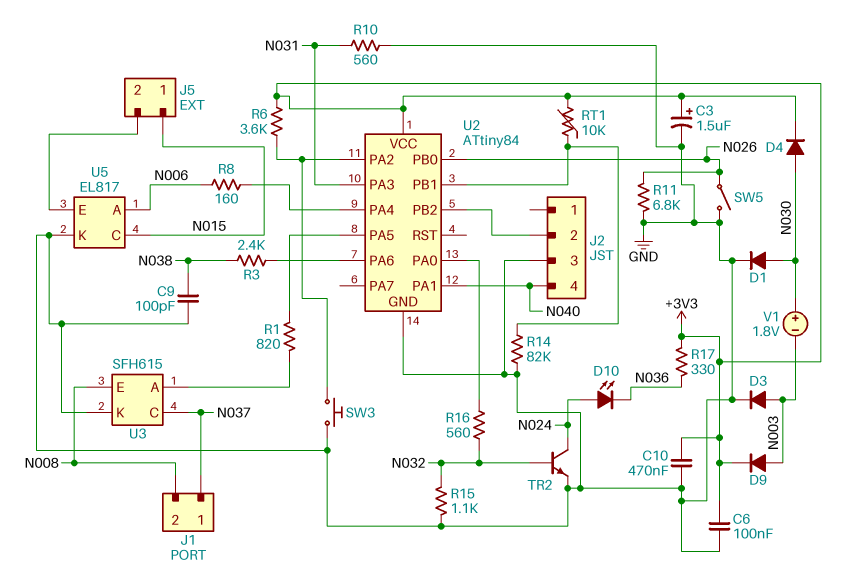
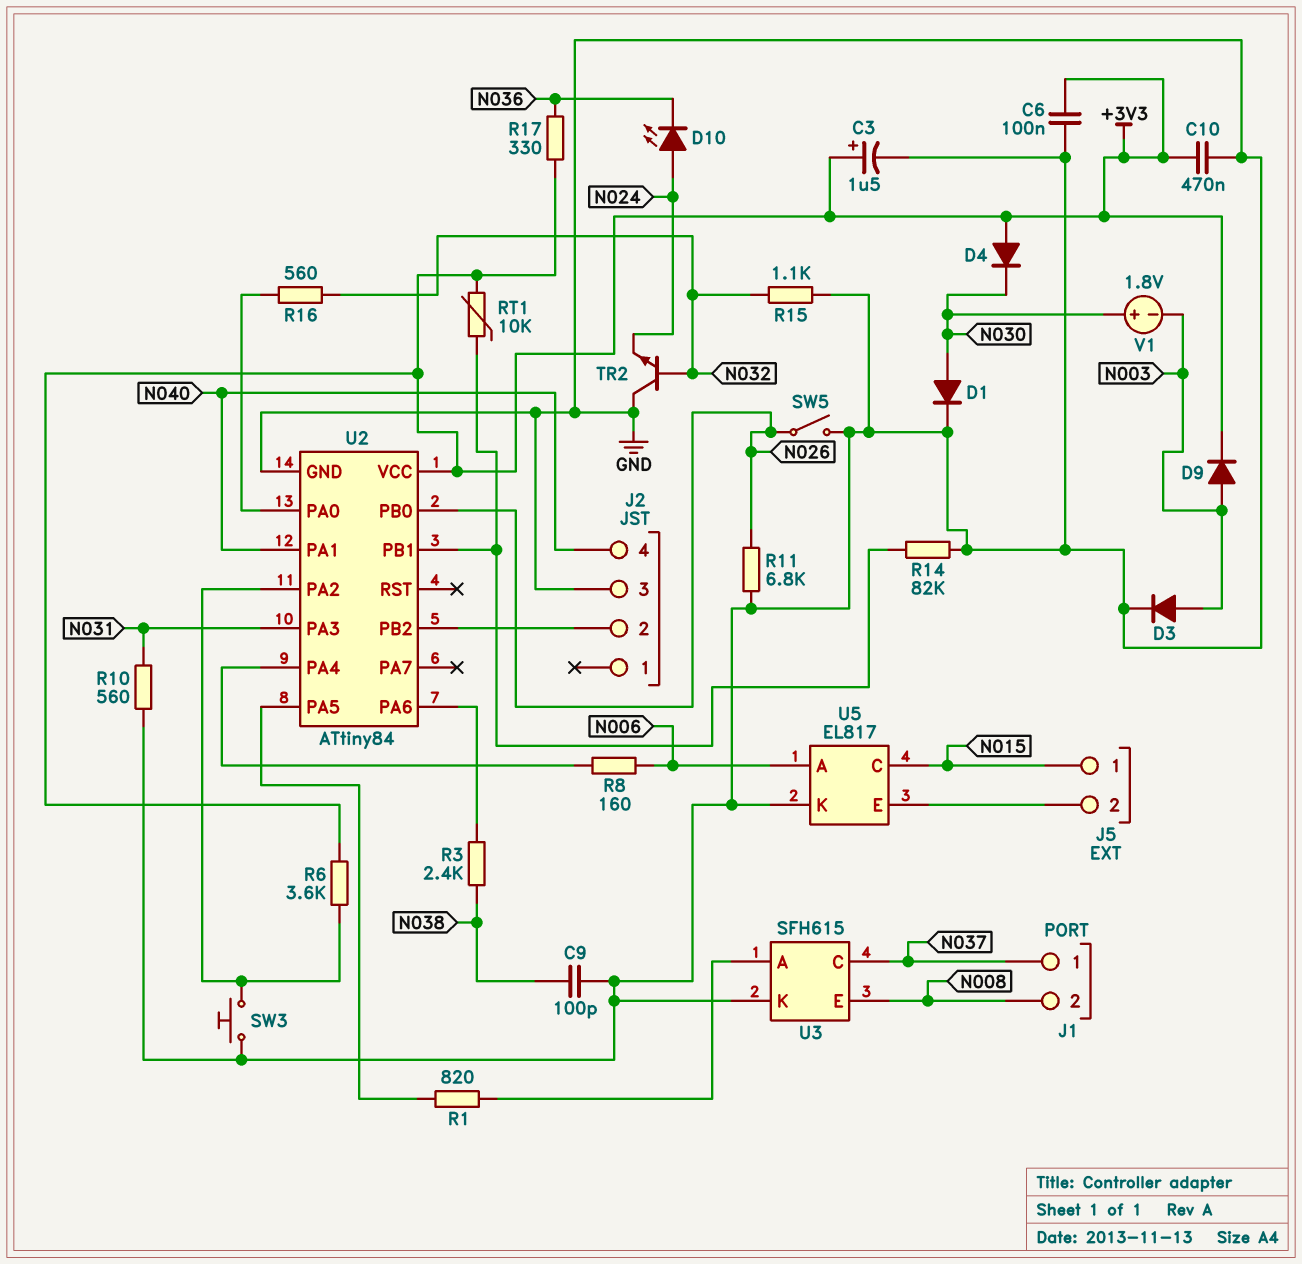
D4: diode (A N030, K +3V3) -> diode (A +3V3, K N030)
TR2: NPN (B N032, C N024, E GND) -> NPN (B N032, C GND, E N024)

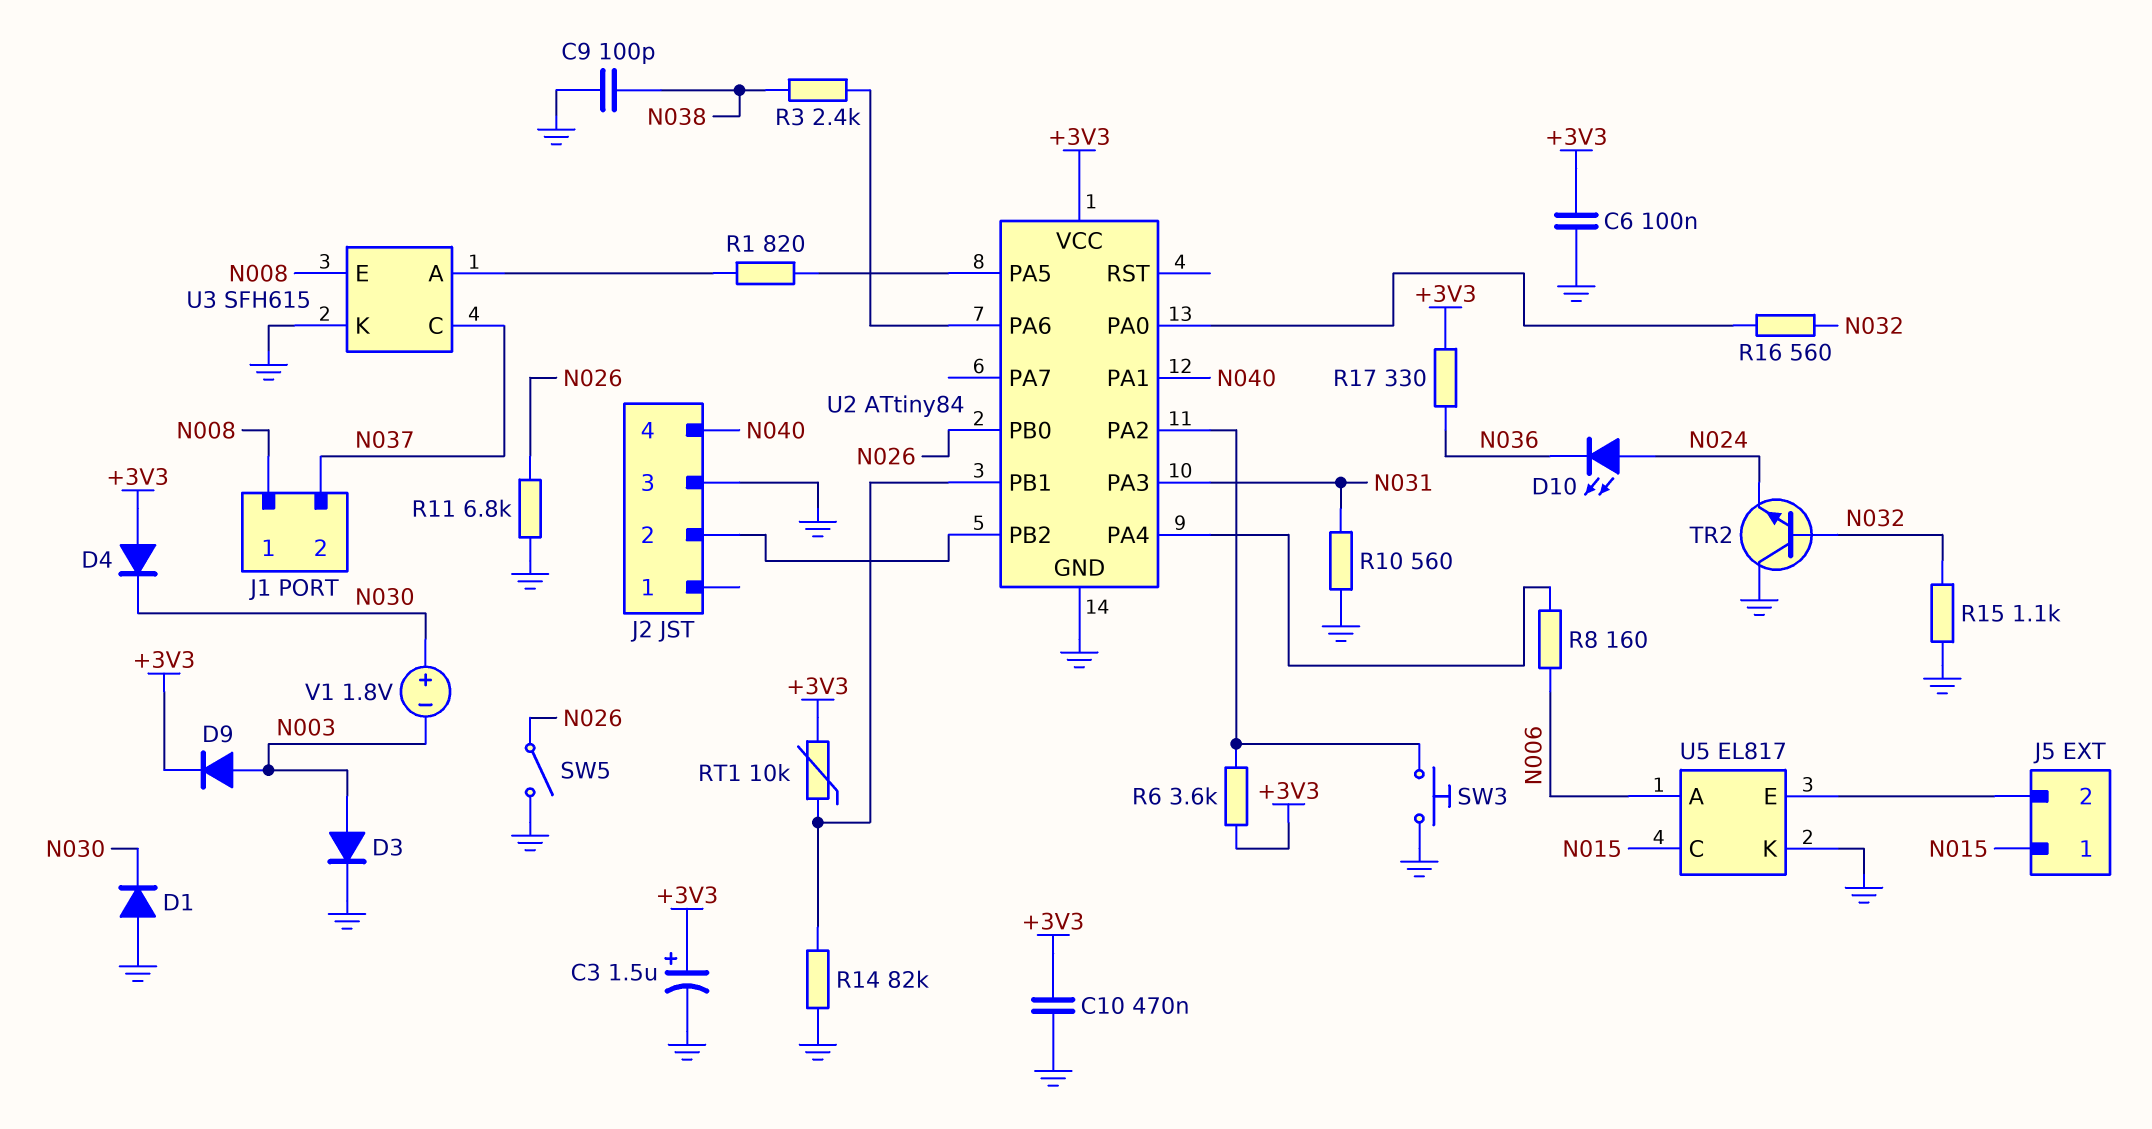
D1: diode (A N030, K GND) -> diode (A GND, K N030)
J1 pin 1: N037 -> N008
J1 pin 2: N008 -> N037

